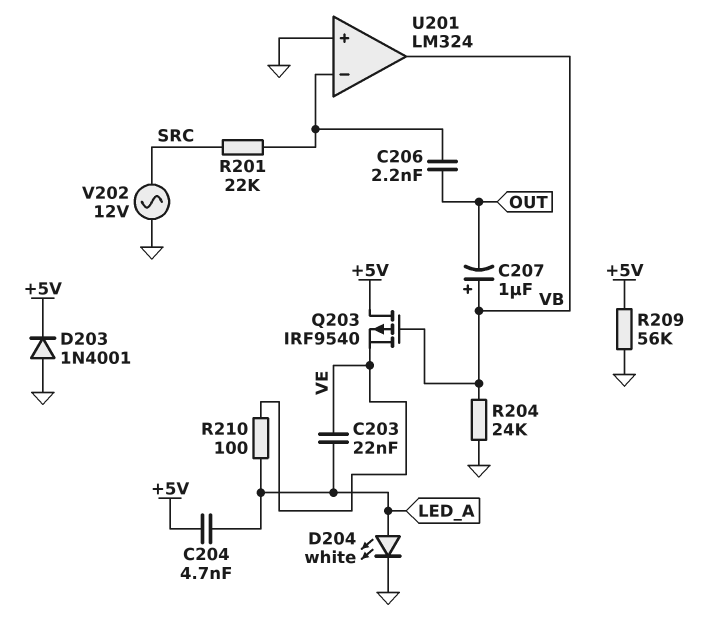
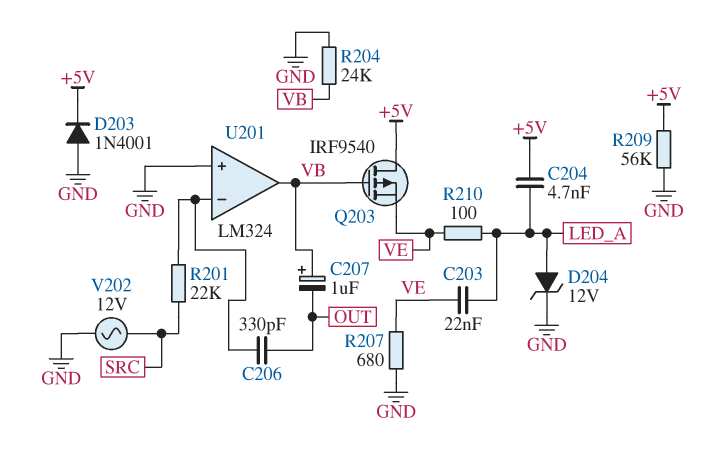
C206: 2.2nF (OUT, U201/in-) -> 330pF (OUT, U201/in-)
D204: LED white (A LED_A, K GND) -> zener 12V (A LED_A, K GND)
R207: none -> 680 (GND, VE)

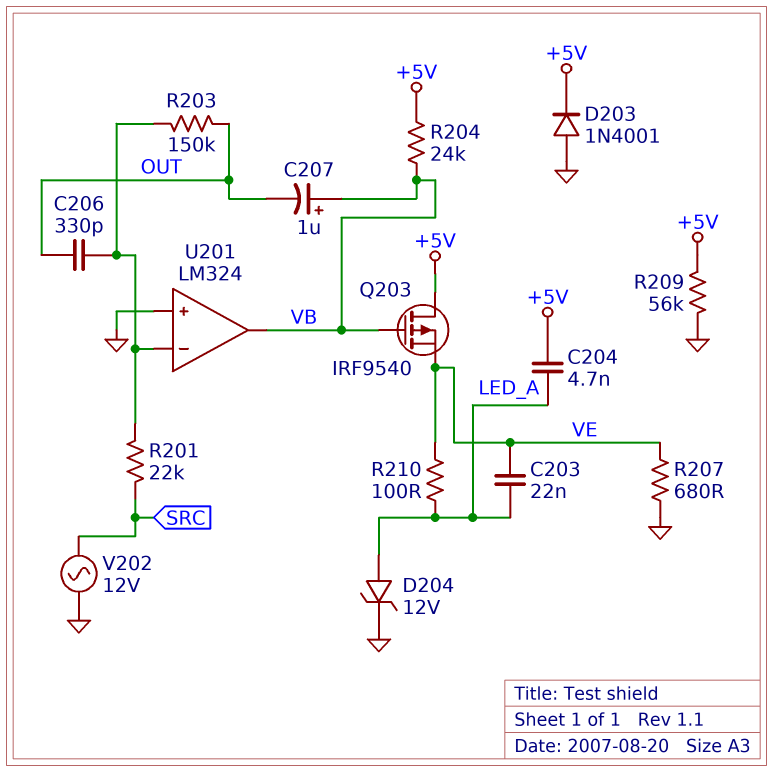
R203: none -> 150k (OUT, U201/in-)
R204: 24k (GND, VB) -> 24k (+5V, VB)

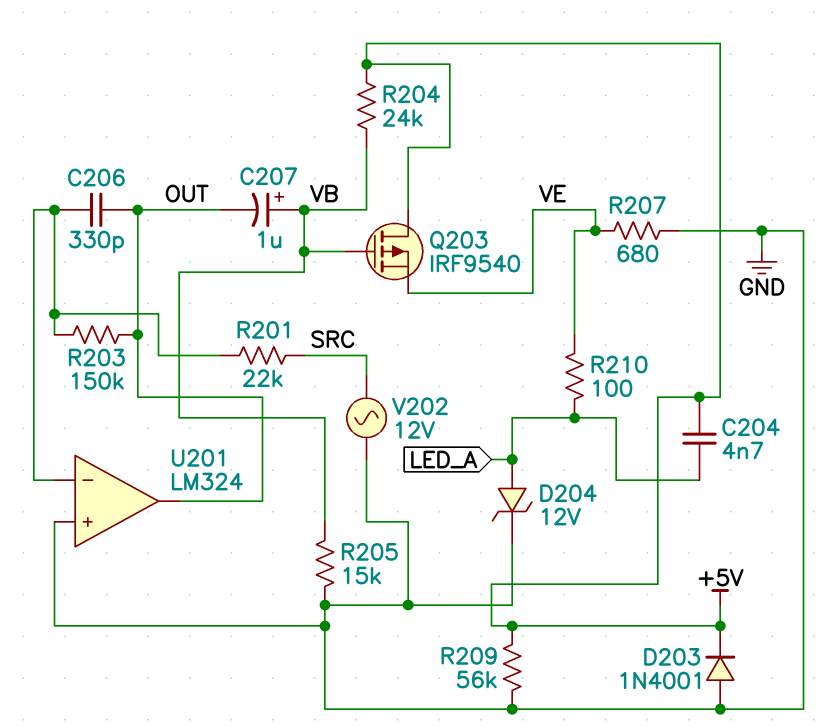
C203: 22nF (LED_A, VE) -> none
R205: none -> 15k (GND, VB)
U201 pin out: VB -> OUT

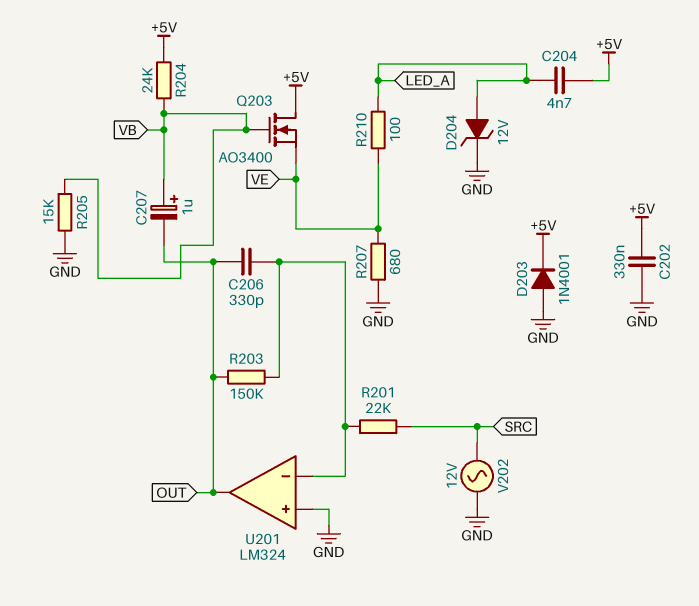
C202: none -> 330nF (+5V, GND)
Q203: PMOS IRF9540 (G VB, D +5V, S VE) -> NMOS AO3400 (G VB, D +5V, S VE)
R209: 56k (+5V, GND) -> none

